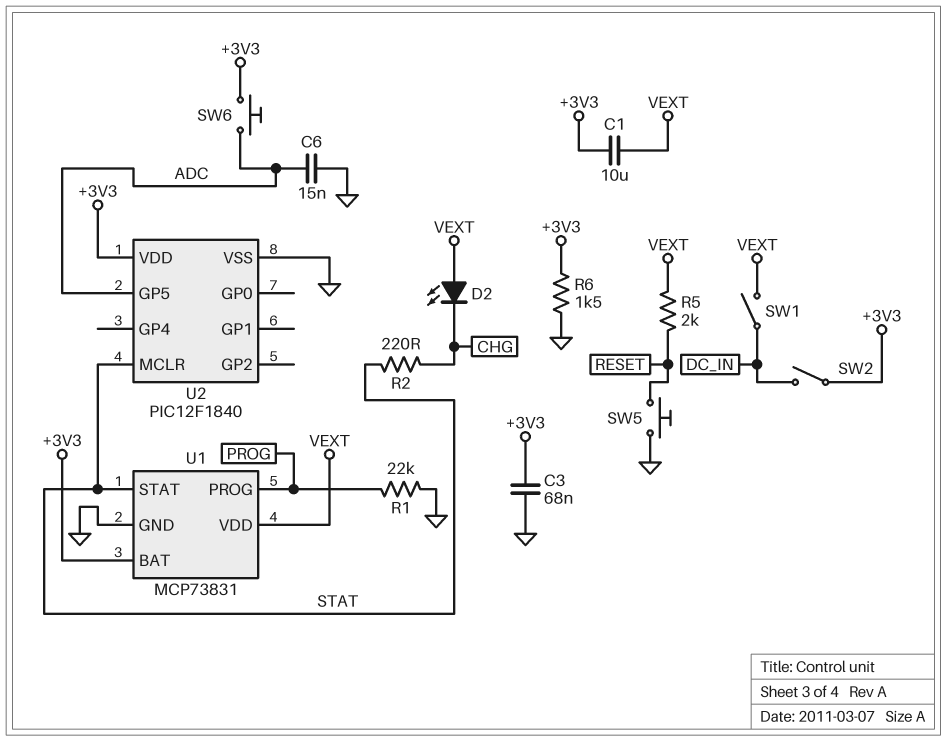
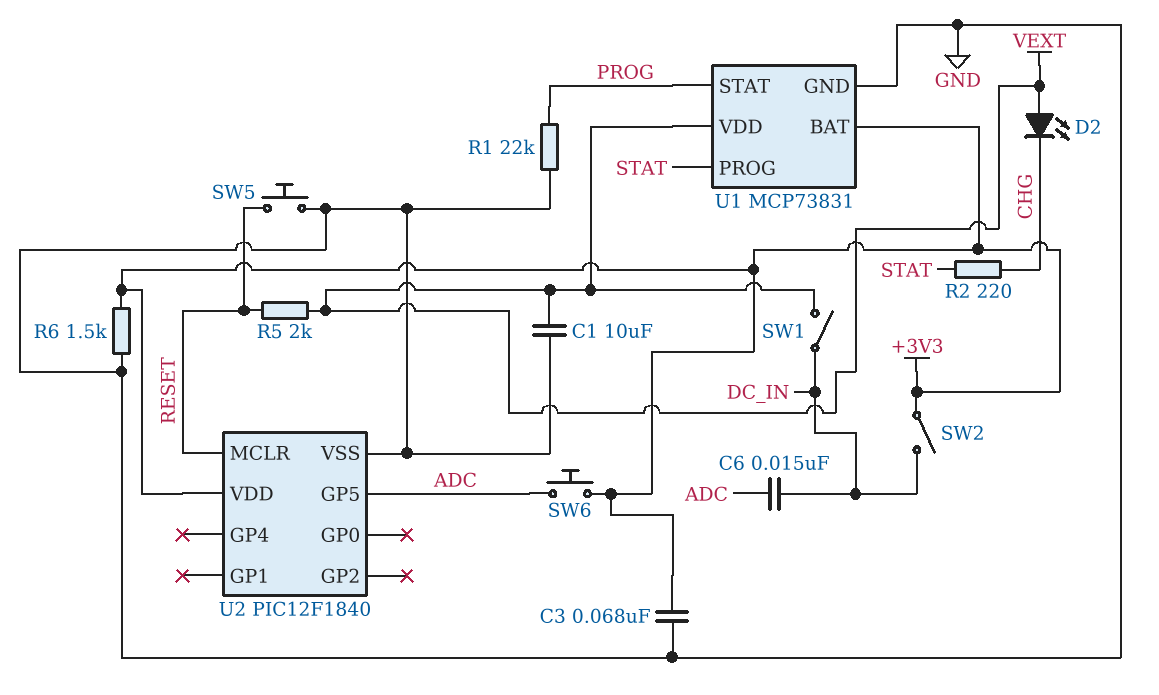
C1: 10uF (+3V3, VEXT) -> 10uF (GND, VEXT)
C6: 15nF (ADC, GND) -> 15nF (ADC, DC_IN)
U1 pin PROG: PROG -> STAT
U1 pin STAT: STAT -> PROG
U2 pin MCLR: STAT -> RESET

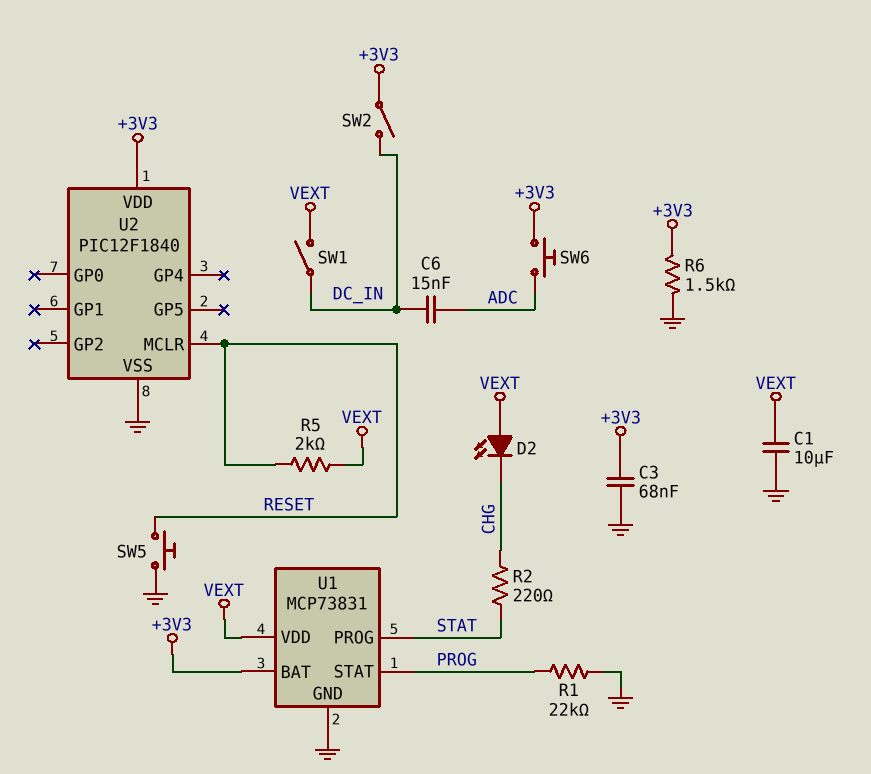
U2 pin GP5: ADC -> none

